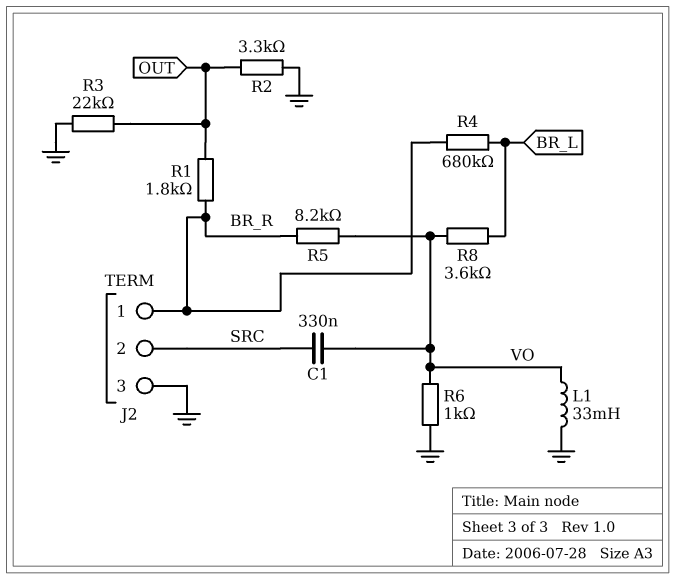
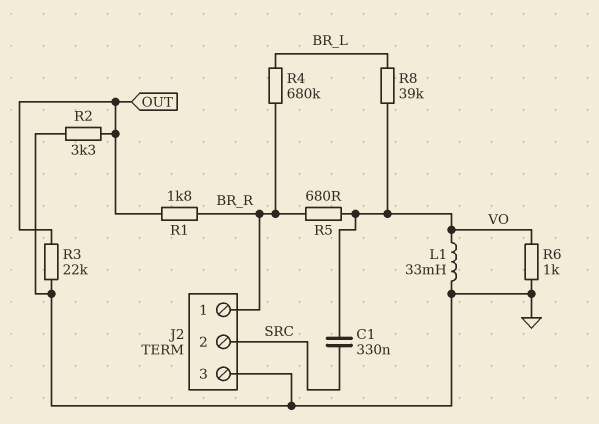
R5: 8.2k (BR_R, VO) -> 680 (BR_R, VO)
R8: 3.6k (BR_L, VO) -> 39k (BR_L, VO)

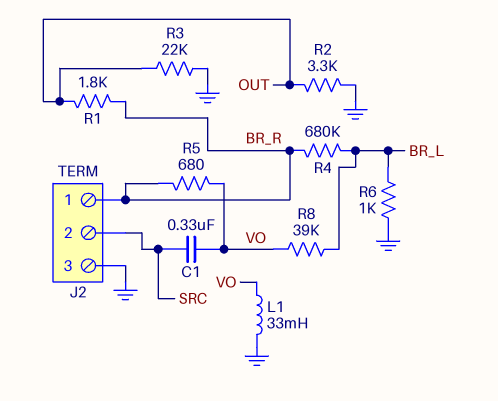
R6: 1k (GND, VO) -> 1k (BR_L, GND)

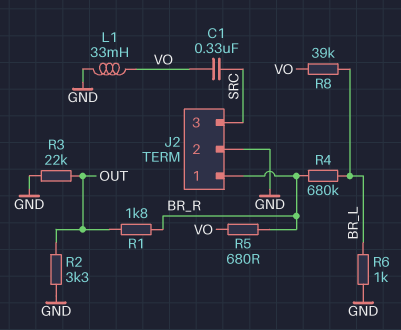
J2 pin 2: SRC -> GND
J2 pin 3: GND -> SRC

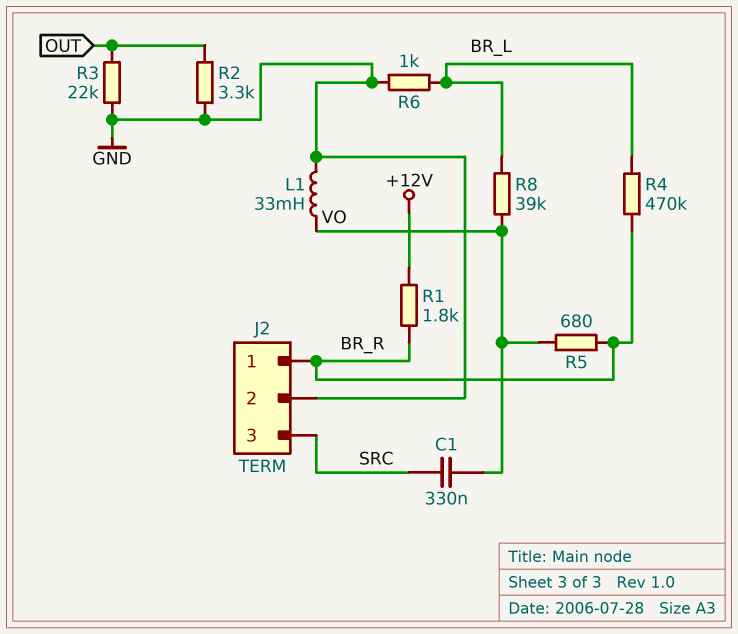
R1: 1.8k (BR_R, OUT) -> 1.8k (+12V, BR_R)
R4: 680k (BR_L, BR_R) -> 470k (BR_L, BR_R)

